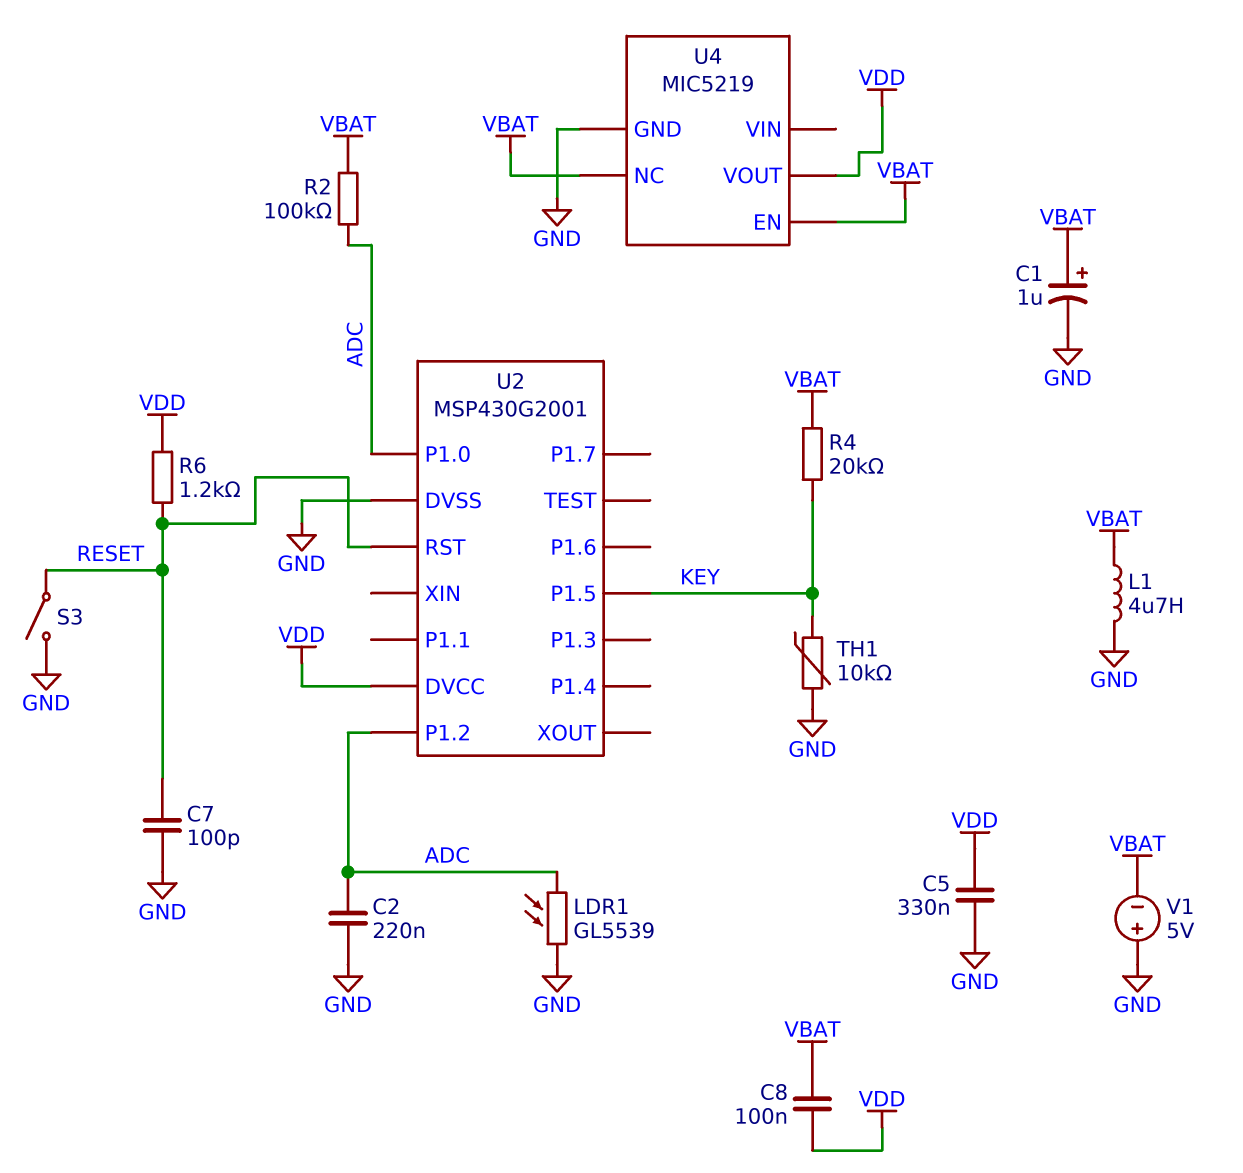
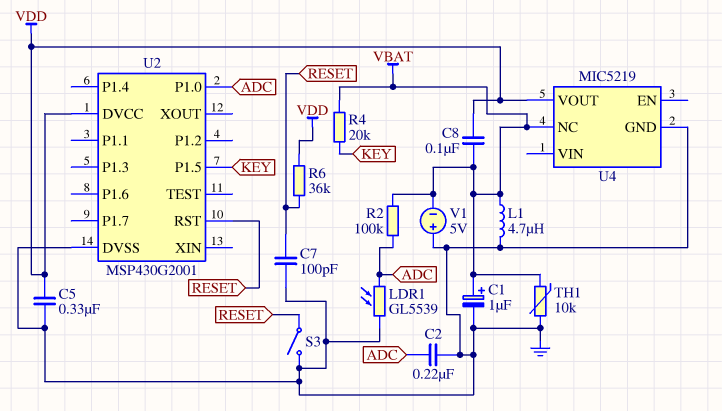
R6: 1.2k (RESET, VDD) -> 36k (RESET, VDD)
TH1: 10k (GND, KEY) -> 10k (GND, VBAT)
U2 pin P1.2: ADC -> none
U4 pin EN: VBAT -> none

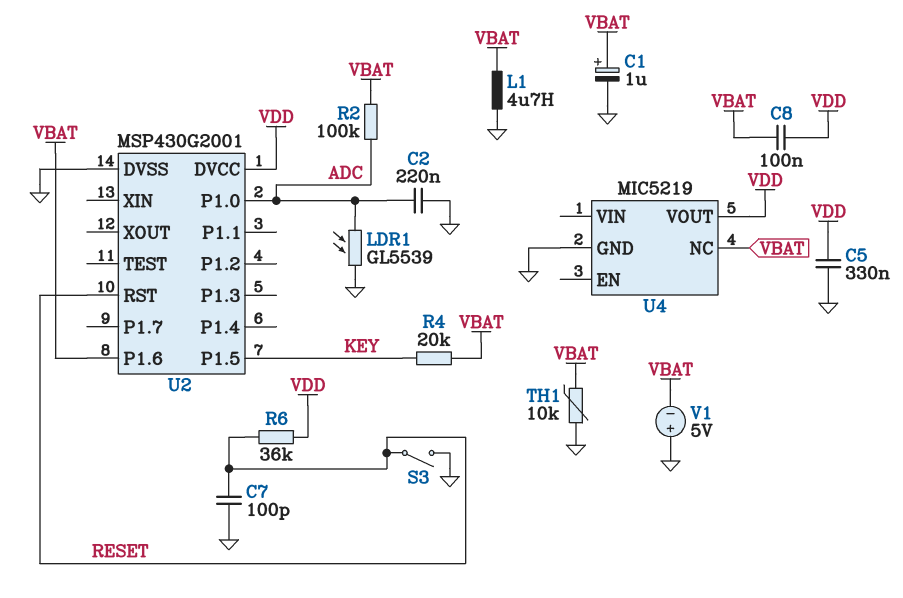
U2 pin P1.6: none -> VBAT

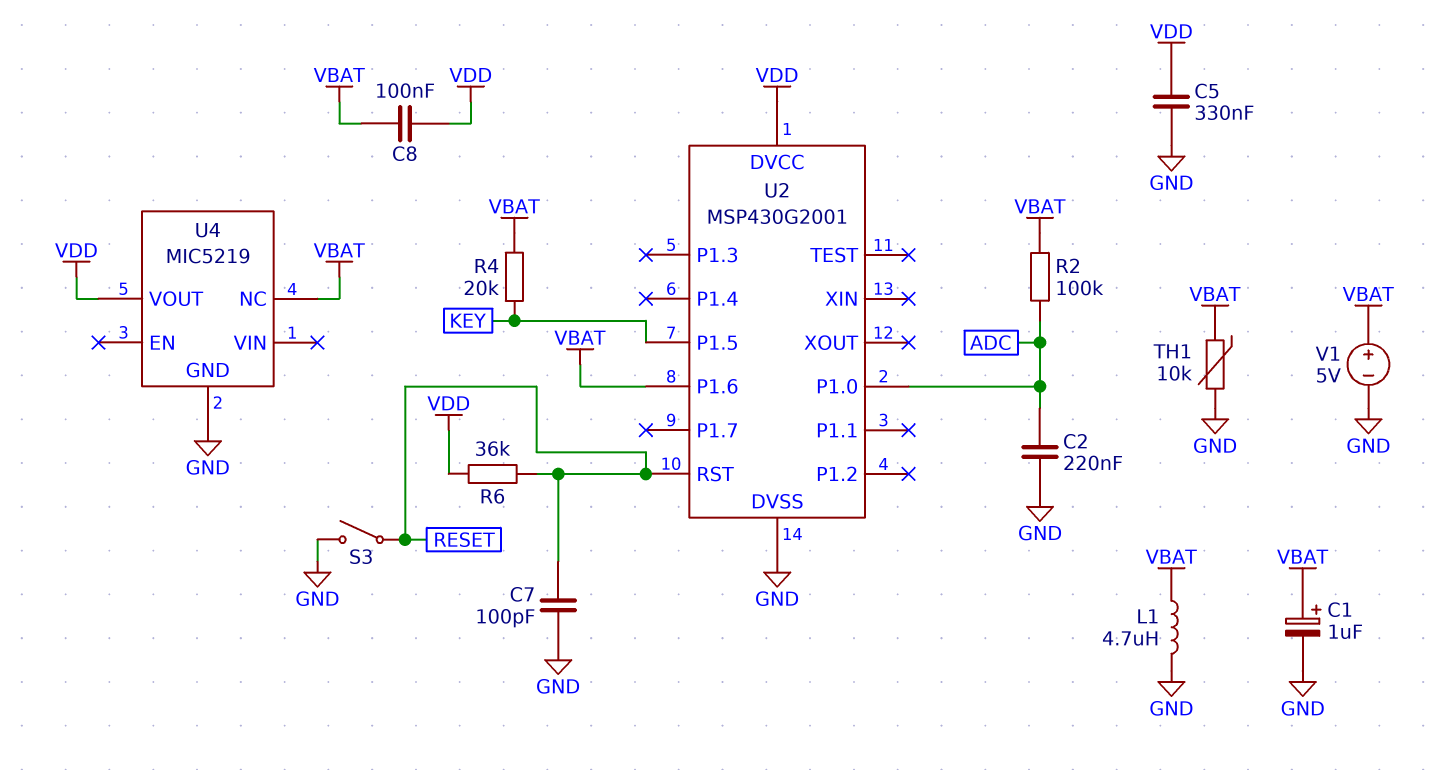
LDR1: GL5539 (ADC, GND) -> none
V1: 5V (plus GND, minus VBAT) -> 5V (plus VBAT, minus GND)

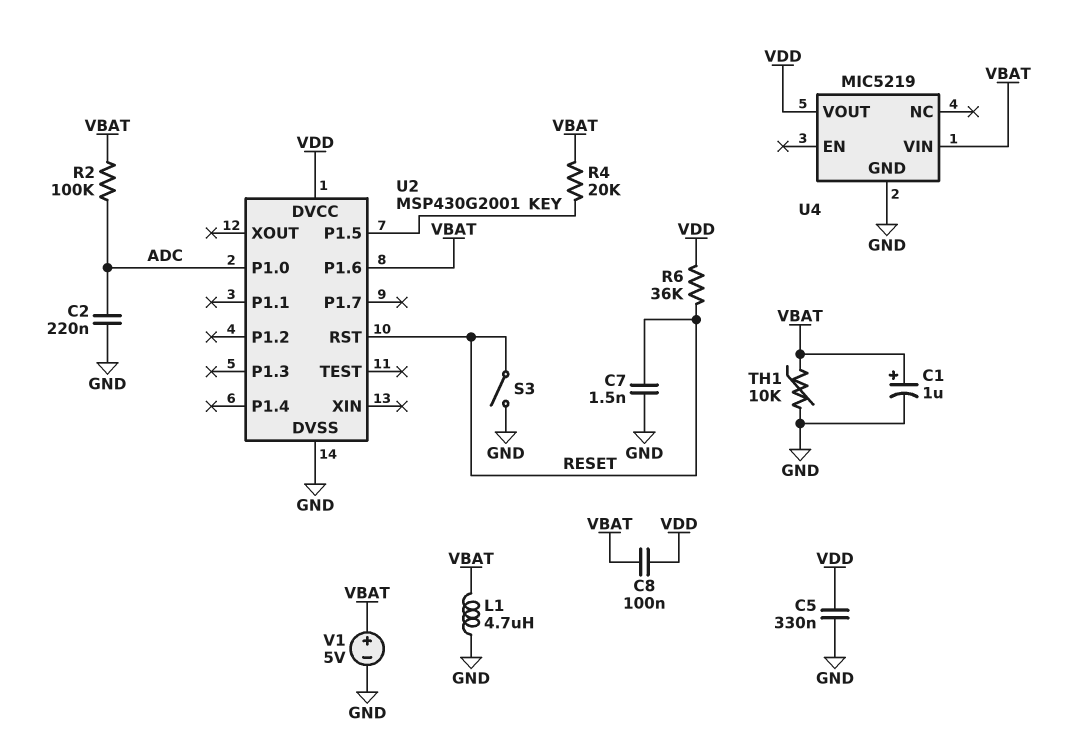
C7: 100pF (GND, RESET) -> 1.5nF (GND, RESET)
U4 pin NC: VBAT -> none
U4 pin VIN: none -> VBAT

